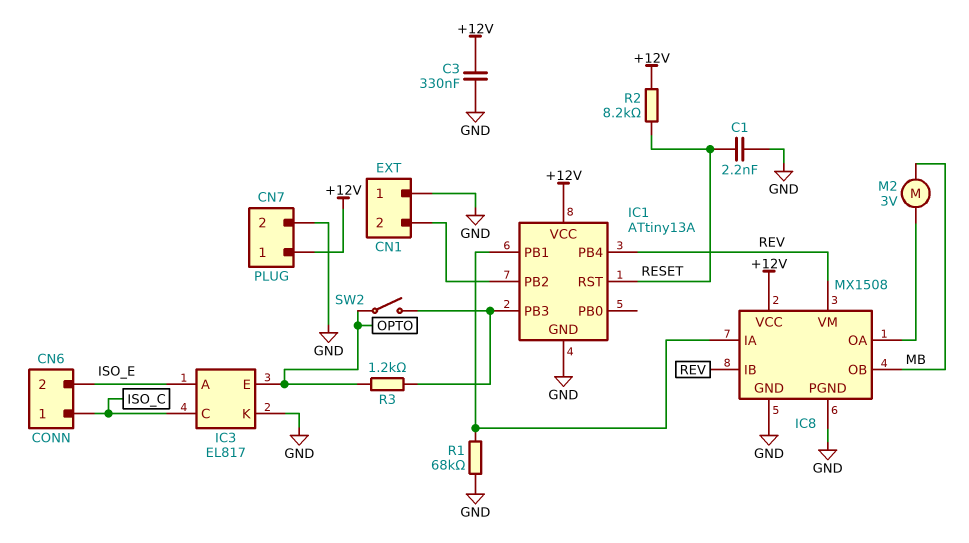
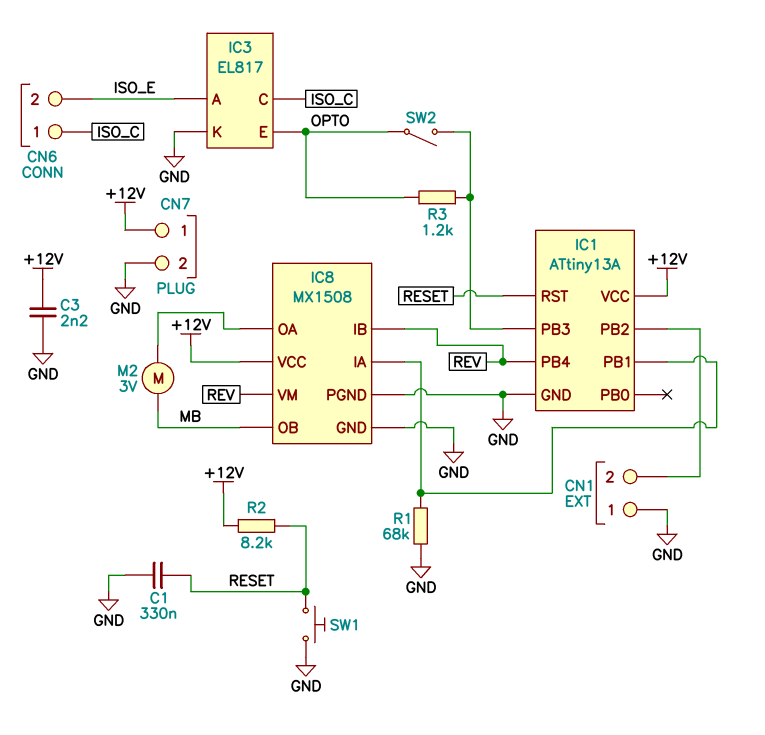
C1: 2.2nF (GND, RESET) -> 330nF (GND, RESET)
C3: 330nF (+12V, GND) -> 2.2nF (+12V, GND)
SW1: none -> button (GND, RESET)

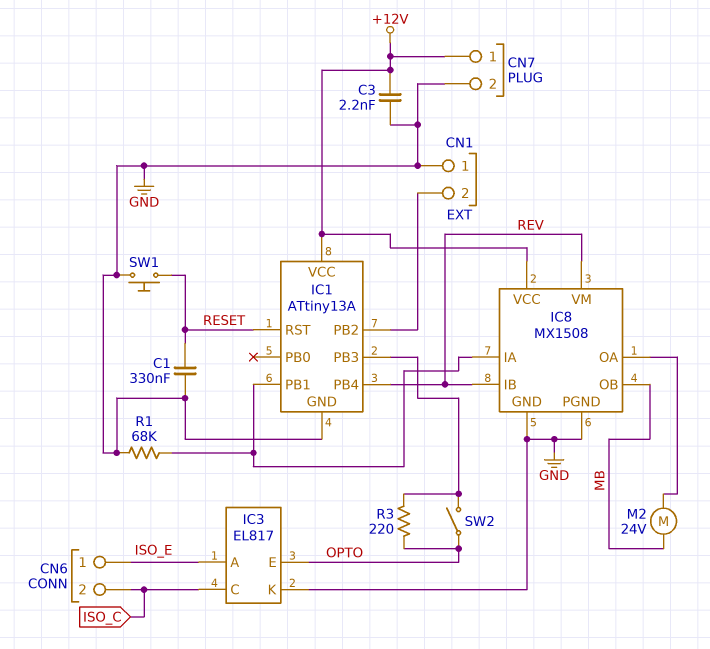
CN6 pin 1: ISO_C -> ISO_E
CN6 pin 2: ISO_E -> ISO_C
M2: motor 3V (IC8/OA, MB) -> motor 24V (IC8/OA, MB)
R2: 8.2k (+12V, RESET) -> none
R3: 1.2k (IC1/PB3, OPTO) -> 220 (IC1/PB3, OPTO)

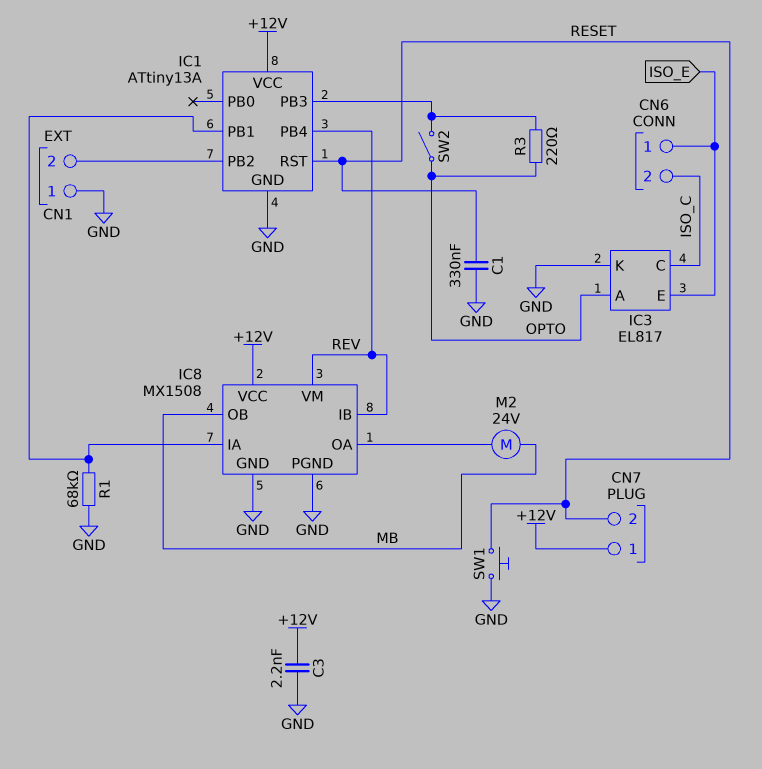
CN7 pin 2: GND -> RESET
IC3 pin A: ISO_E -> OPTO
IC3 pin E: OPTO -> ISO_E

